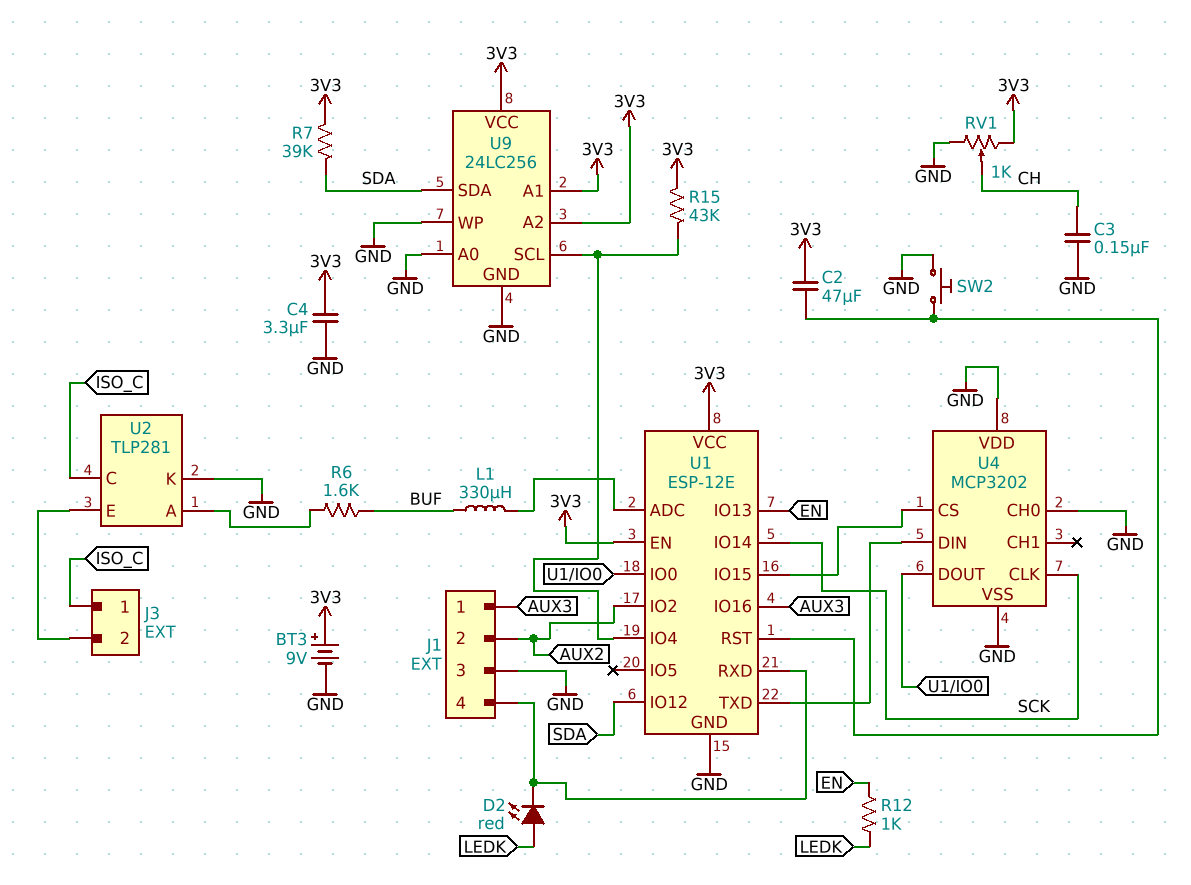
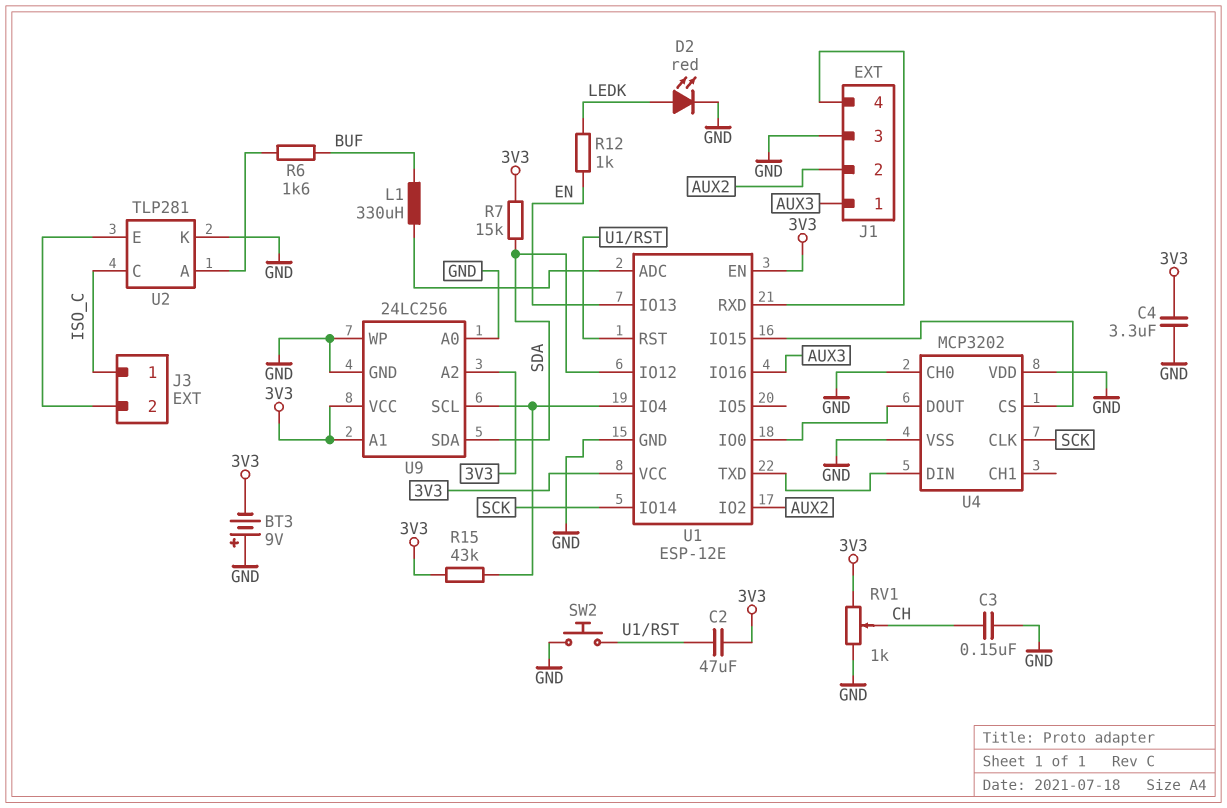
BT3: 9V (plus 3V3, minus GND) -> 9V (plus GND, minus 3V3)
D2: LED red (A LEDK, K J1/4) -> LED red (A LEDK, K GND)
R7: 39k (3V3, SDA) -> 15k (3V3, SDA)

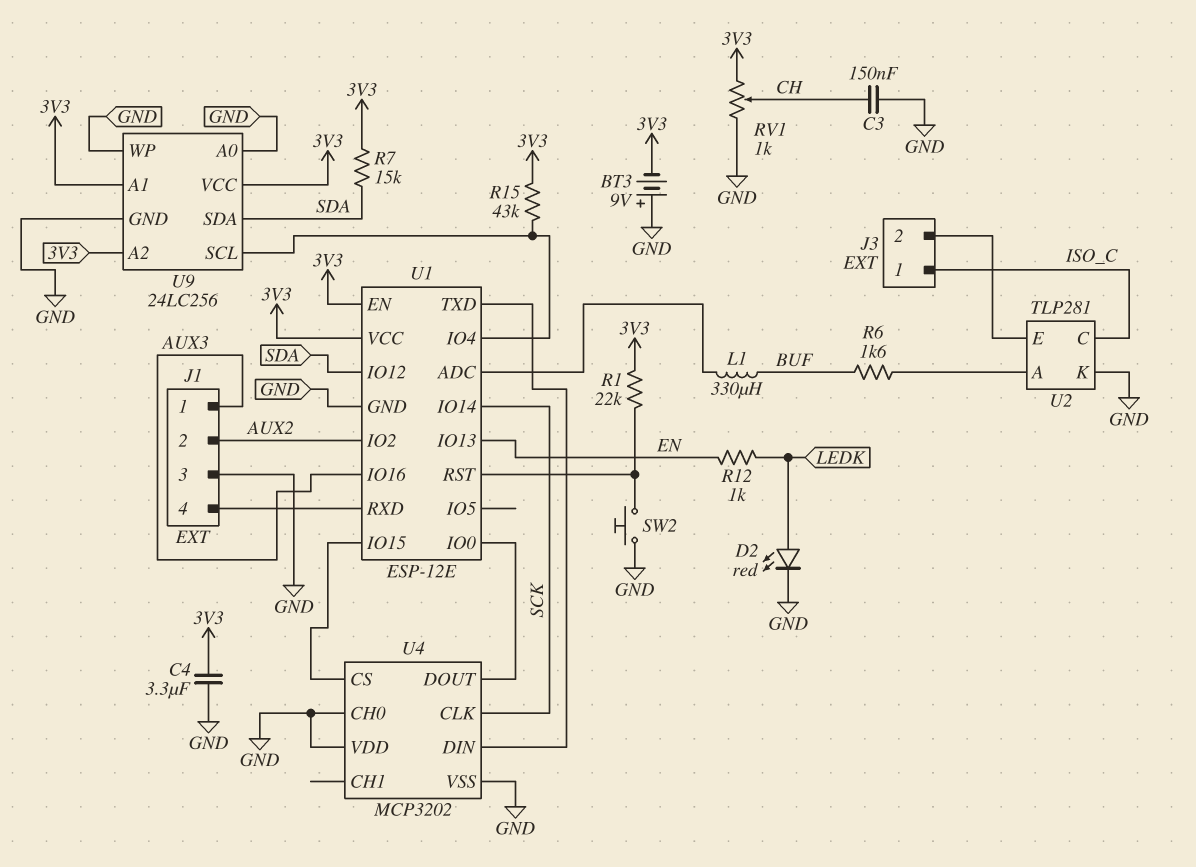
C2: 47uF (3V3, U1/RST) -> none
R1: none -> 22k (3V3, U1/RST)

